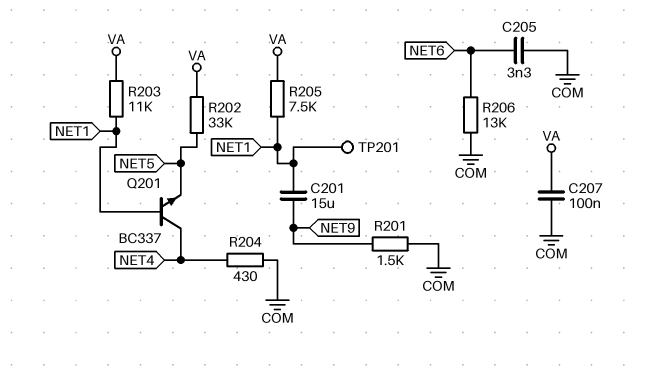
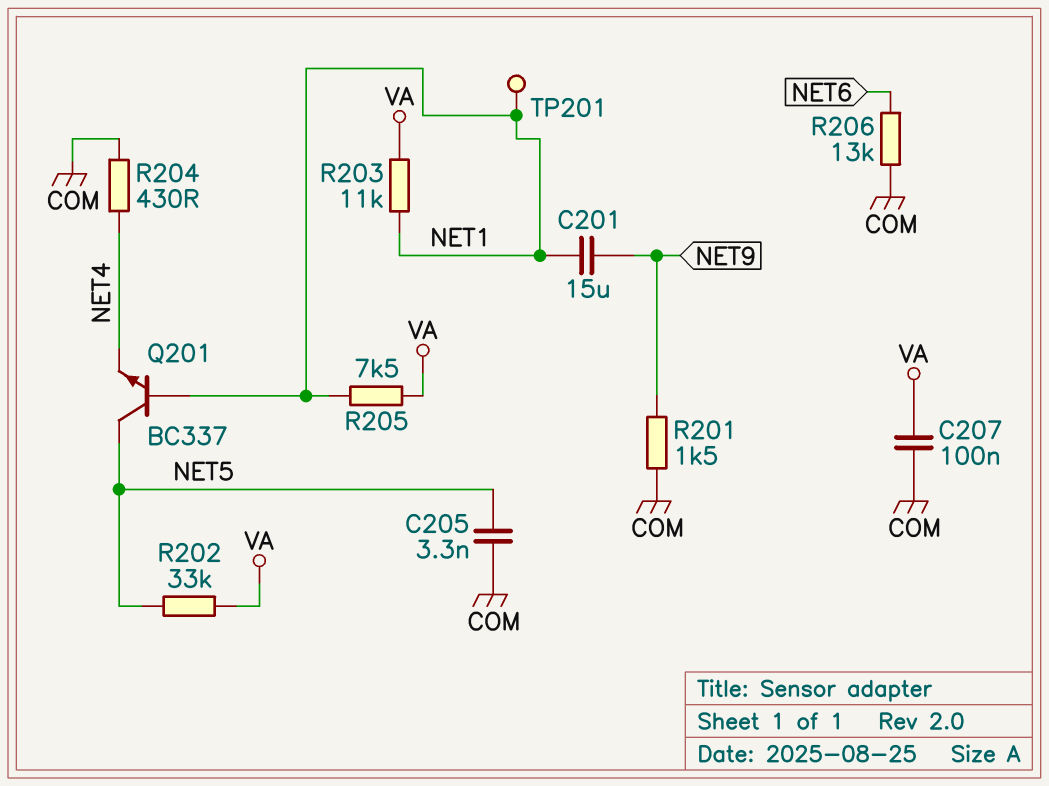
C205: 3.3nF (COM, NET6) -> 3.3nF (COM, NET5)
Q201: NPN BC337 (B NET1, C NET4, E NET5) -> NPN BC337 (B NET1, C NET5, E NET4)

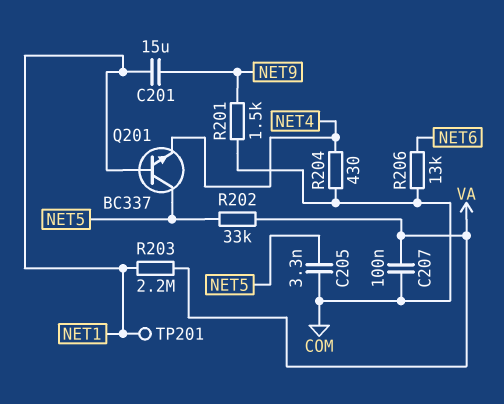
R203: 11k (NET1, VA) -> 2.2M (NET1, VA)
R205: 7.5k (NET1, VA) -> none

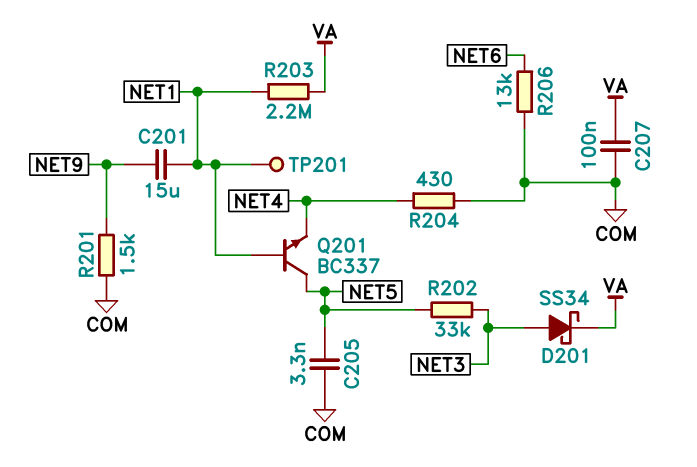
D201: none -> schottky SS34 (A NET3, K VA)
R202: 33k (NET5, VA) -> 33k (NET3, NET5)

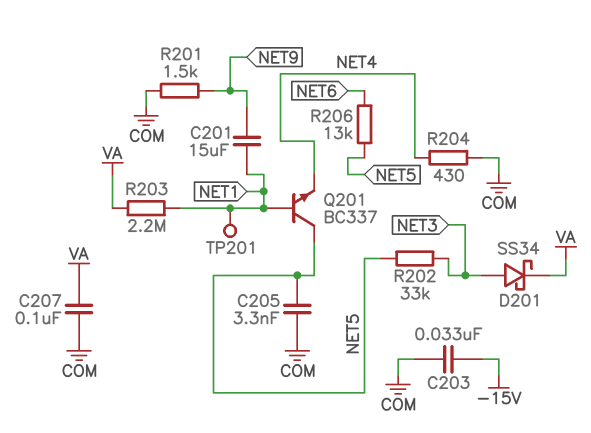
C203: none -> 33nF (-15V, COM)
R206: 13k (COM, NET6) -> 13k (NET5, NET6)

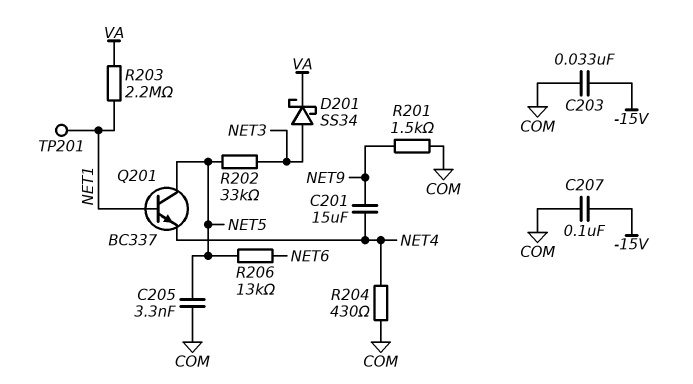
C201: 15uF (NET1, NET9) -> 15uF (NET4, NET9)
C207: 100nF (COM, VA) -> 100nF (-15V, COM)

